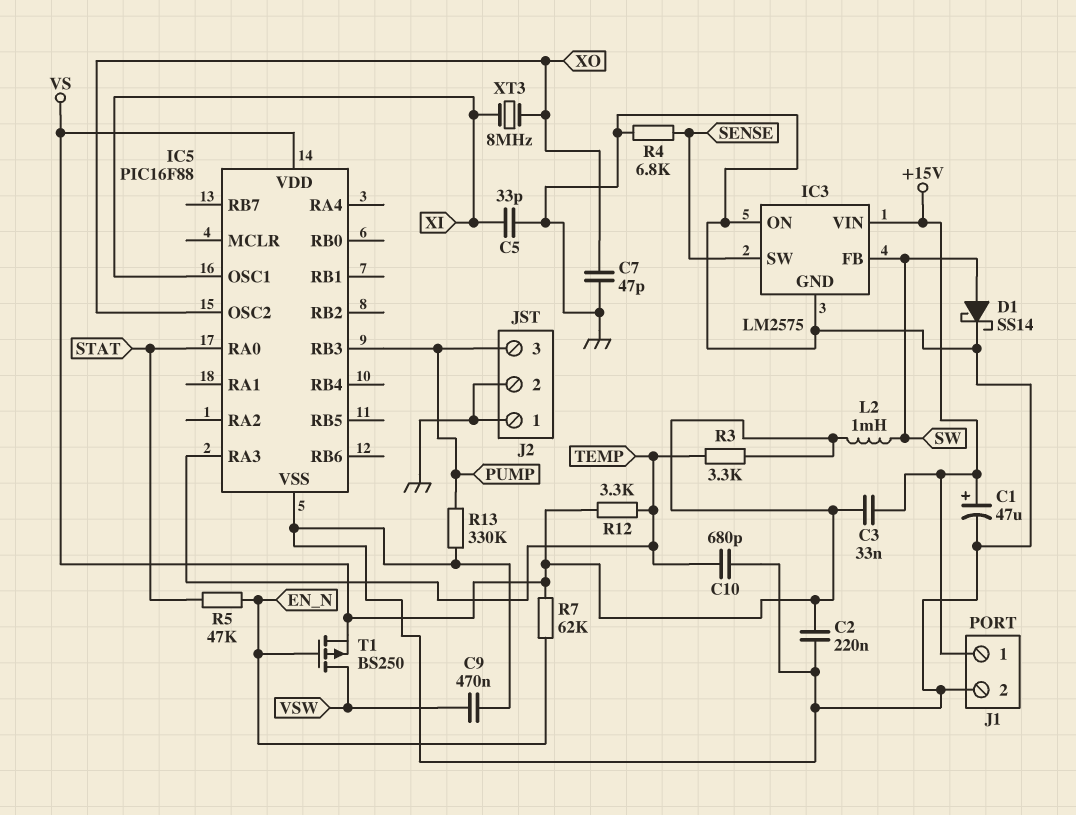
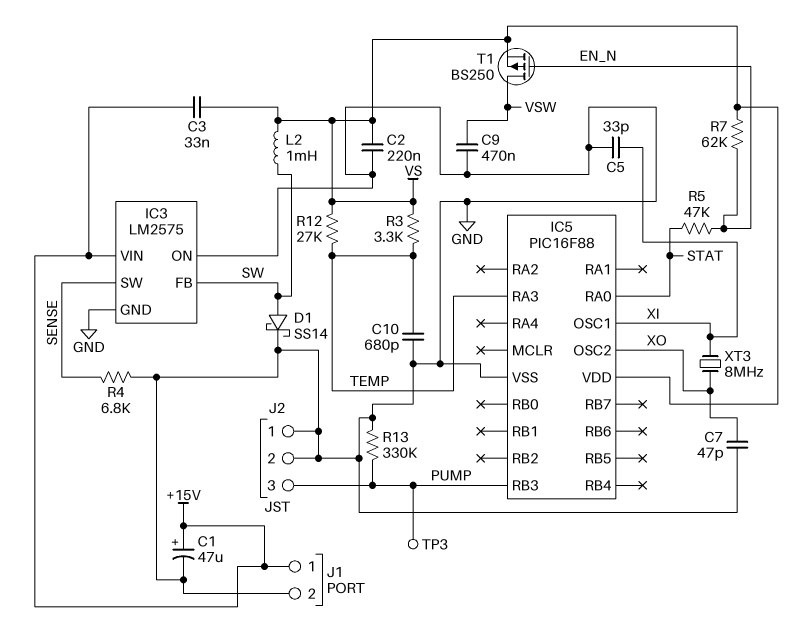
R12: 3.3k (TEMP, VS) -> 27k (TEMP, VS)
TP3: none -> test point (PUMP)

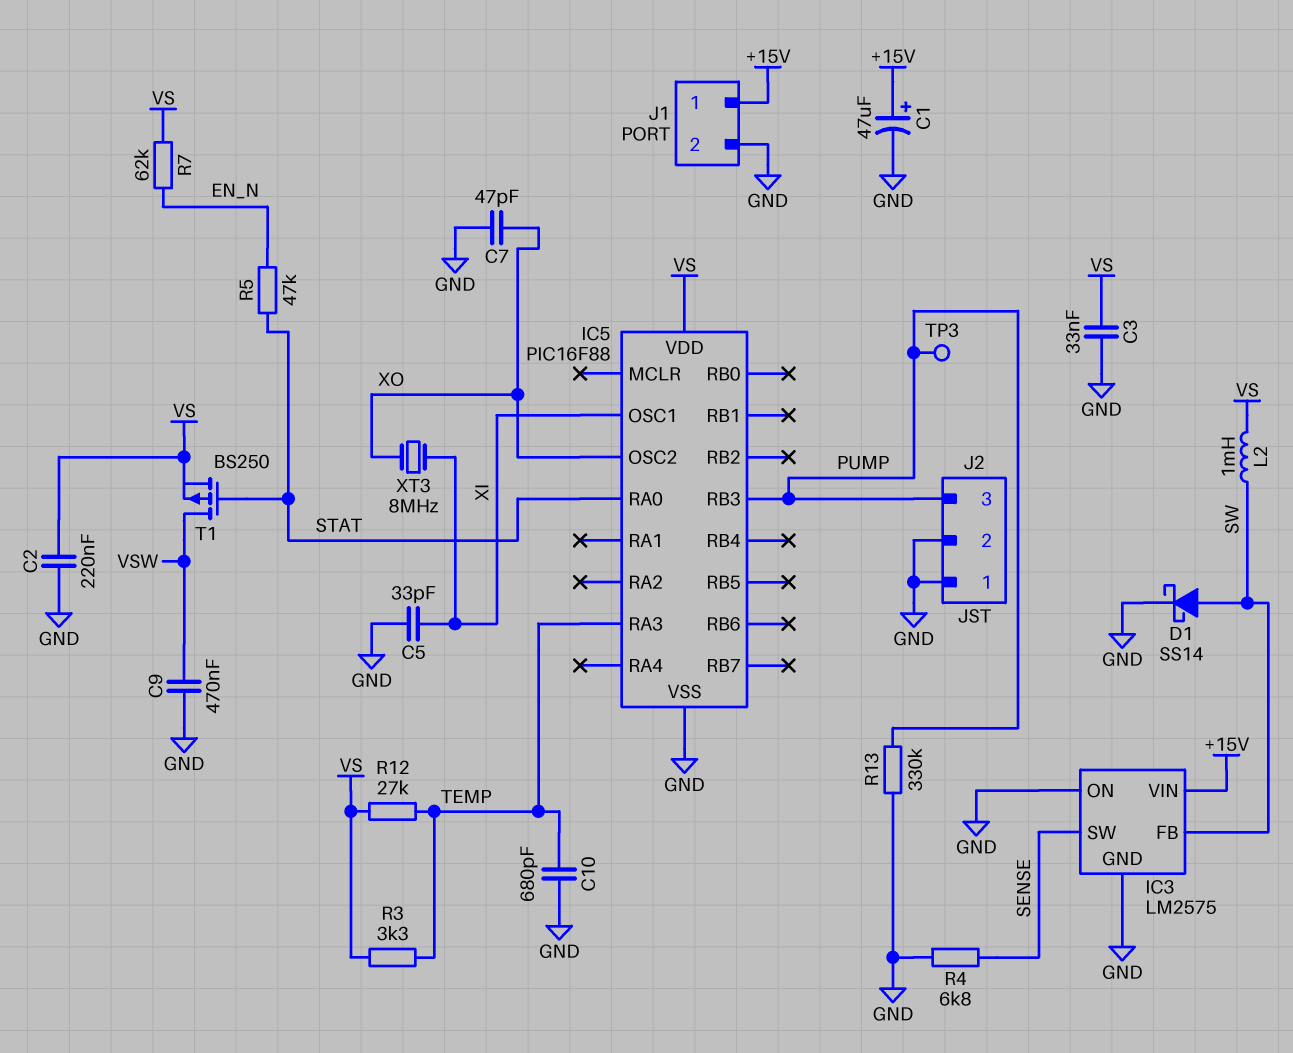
C3: 33nF (+15V, VS) -> 33nF (GND, VS)
T1: PMOS BS250 (G EN_N, D VSW, S VS) -> PMOS BS250 (G STAT, D VSW, S VS)

